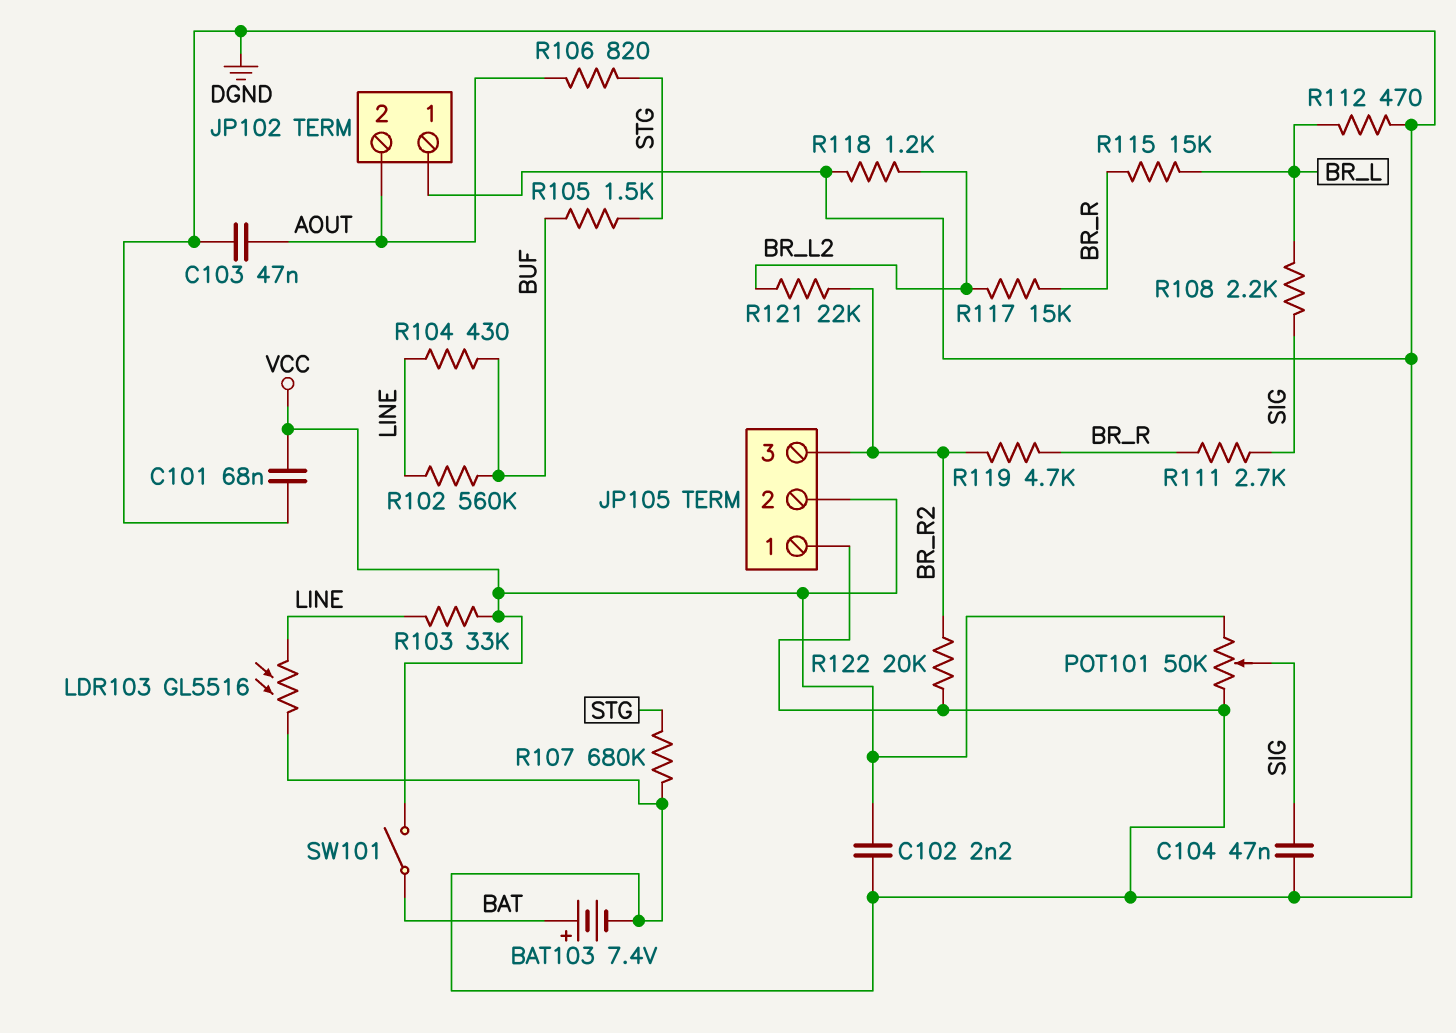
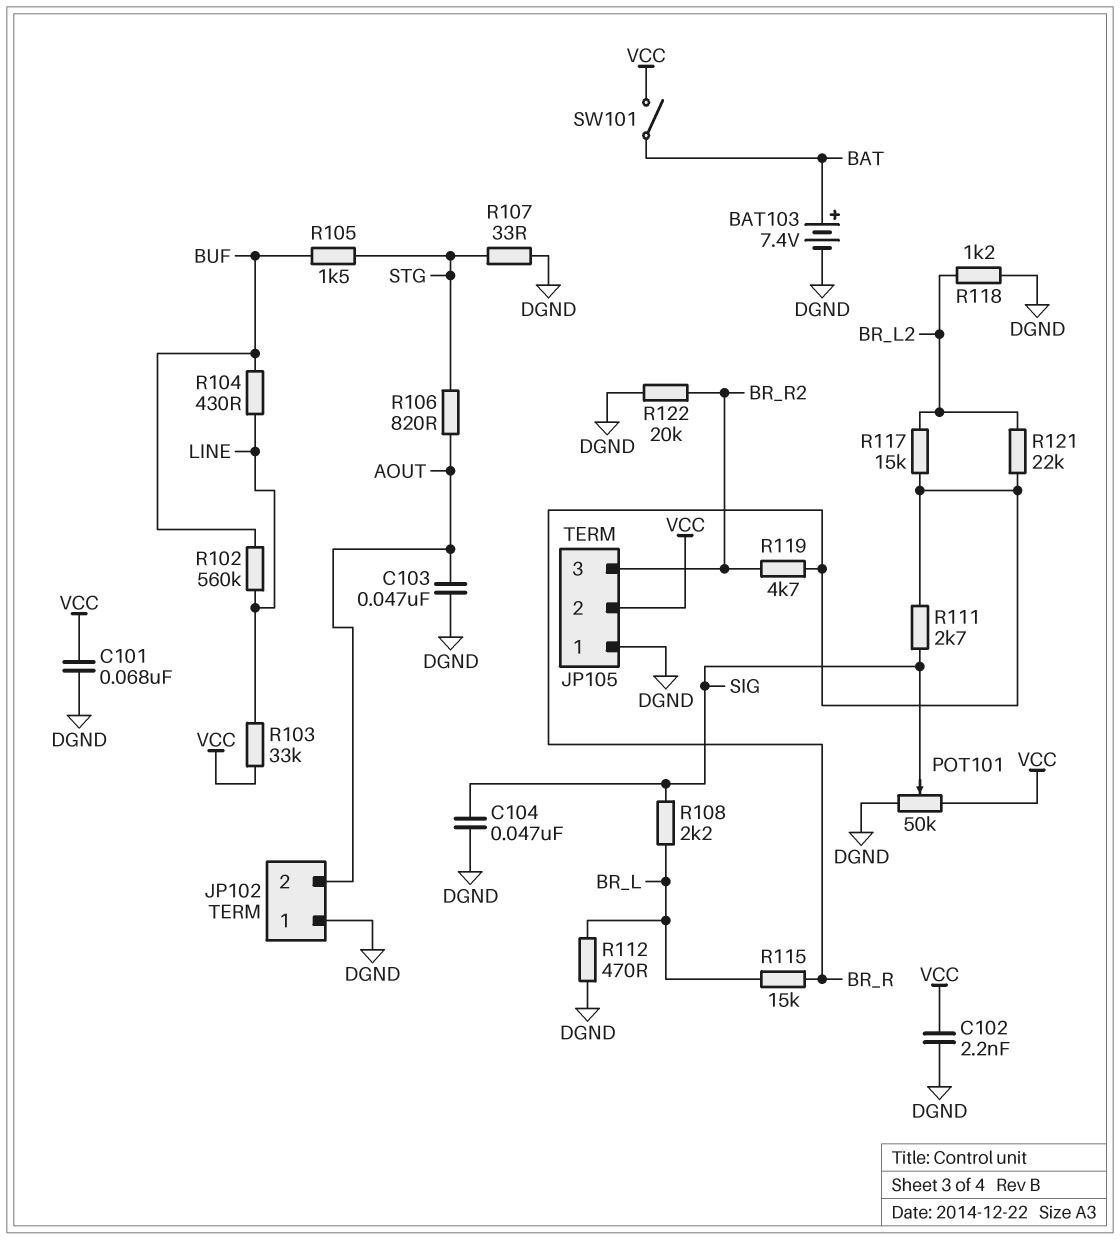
LDR103: GL5516 (DGND, LINE) -> none
R107: 680k (DGND, STG) -> 33 (DGND, STG)
R121: 22k (BR_L2, BR_R2) -> 22k (BR_L2, BR_R)

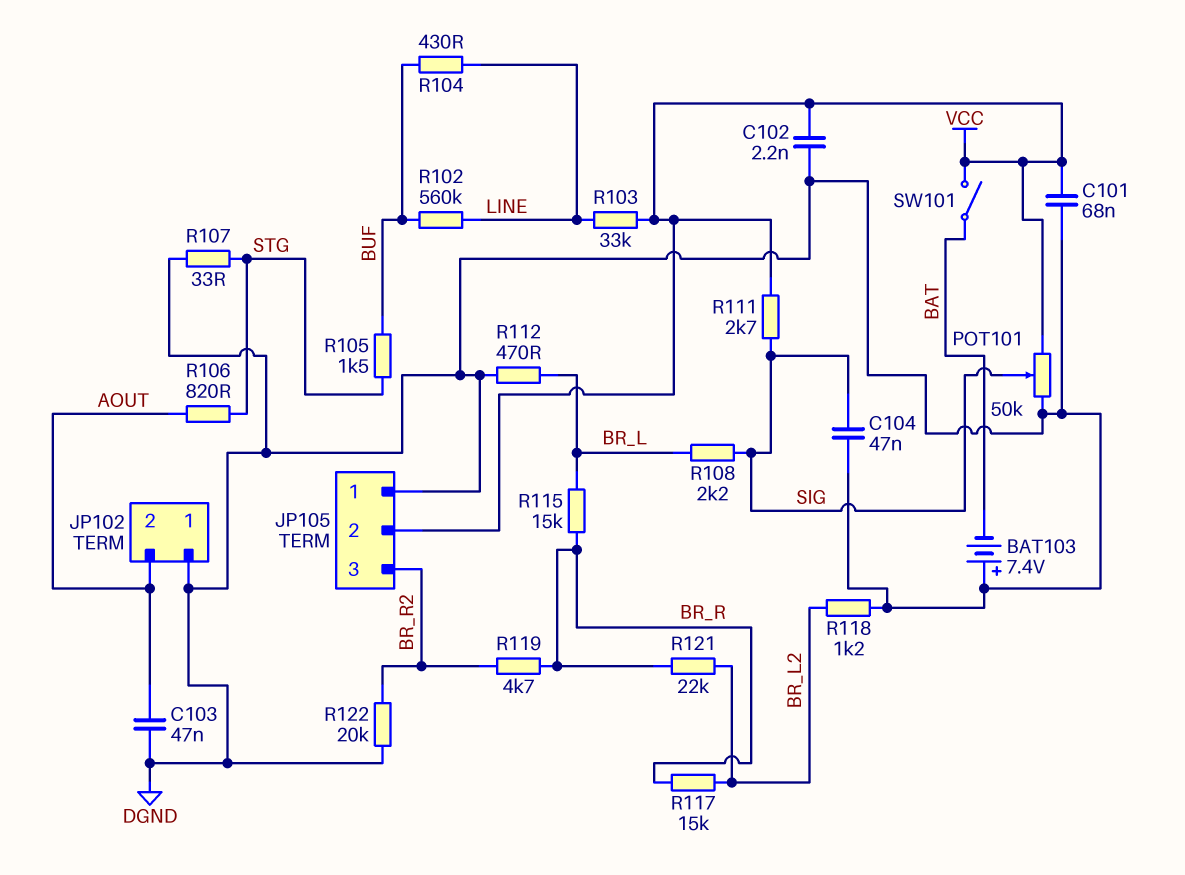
BAT103: 7.4V (plus BAT, minus DGND) -> 7.4V (plus DGND, minus BAT)
R111: 2.7k (BR_R, SIG) -> 2.7k (SIG, VCC)

